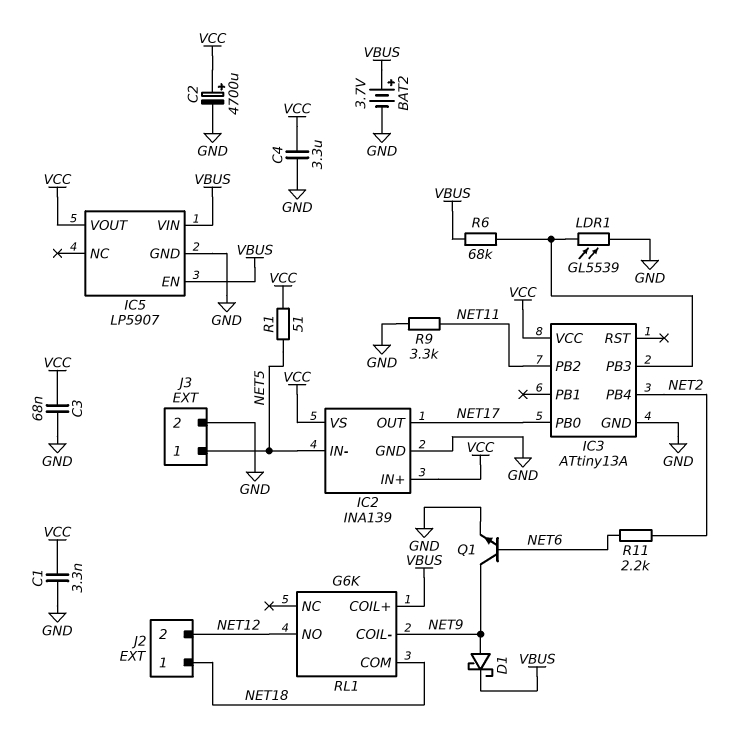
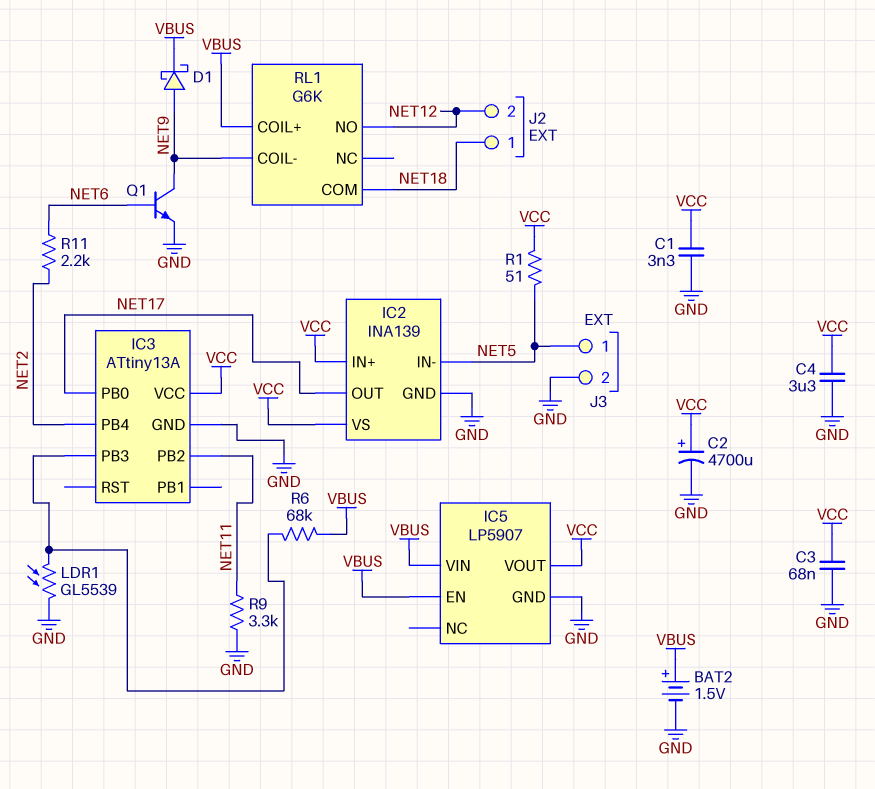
BAT2: 3.7V (plus VBUS, minus GND) -> 1.5V (plus VBUS, minus GND)

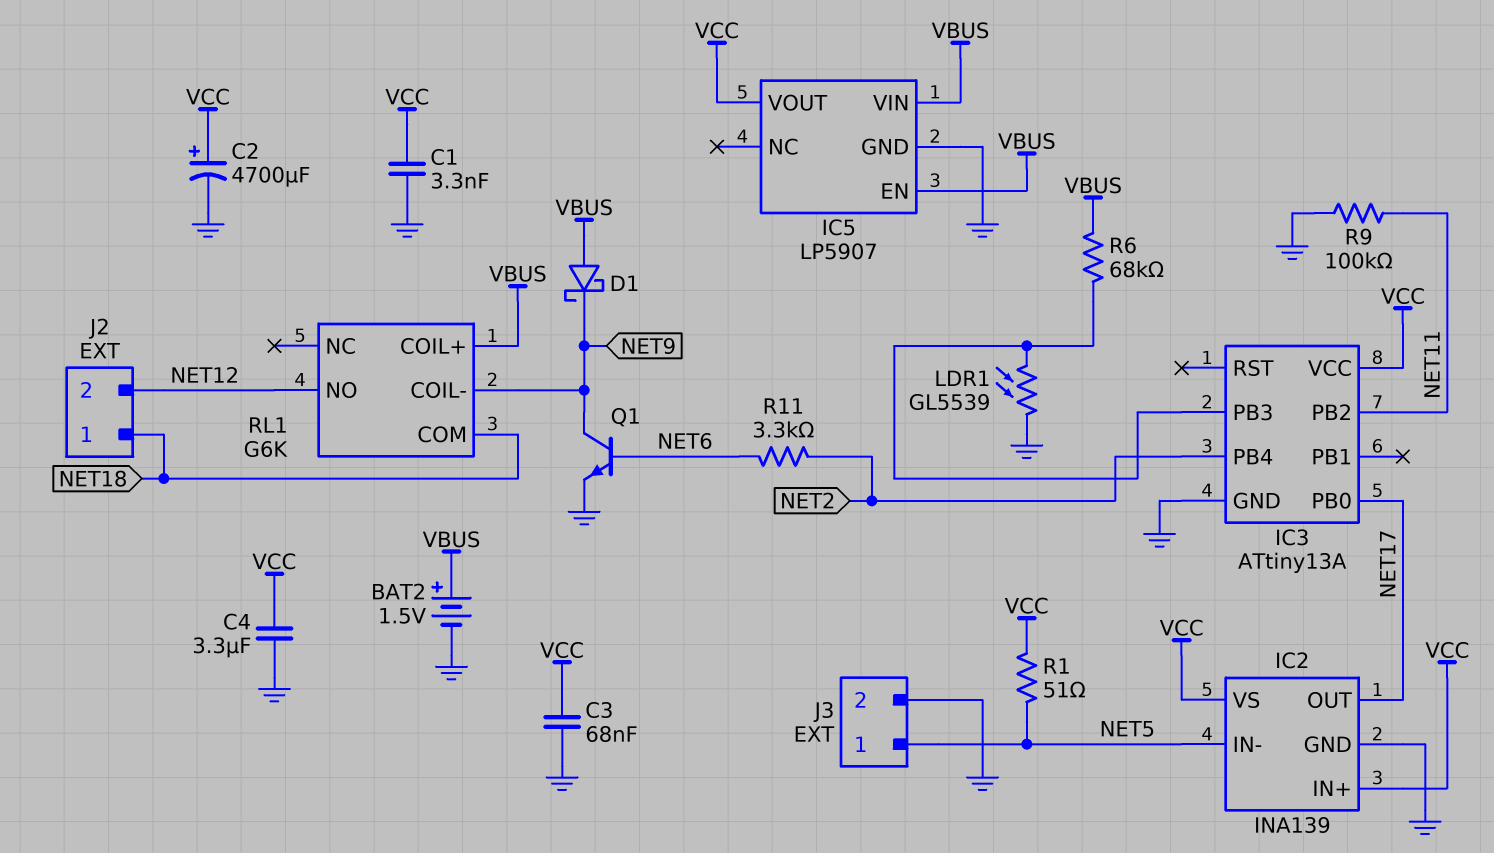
D1: schottky (A NET9, K VBUS) -> schottky (A VBUS, K NET9)
R9: 3.3k (GND, NET11) -> 100k (GND, NET11)
R11: 2.2k (NET2, NET6) -> 3.3k (NET2, NET6)

